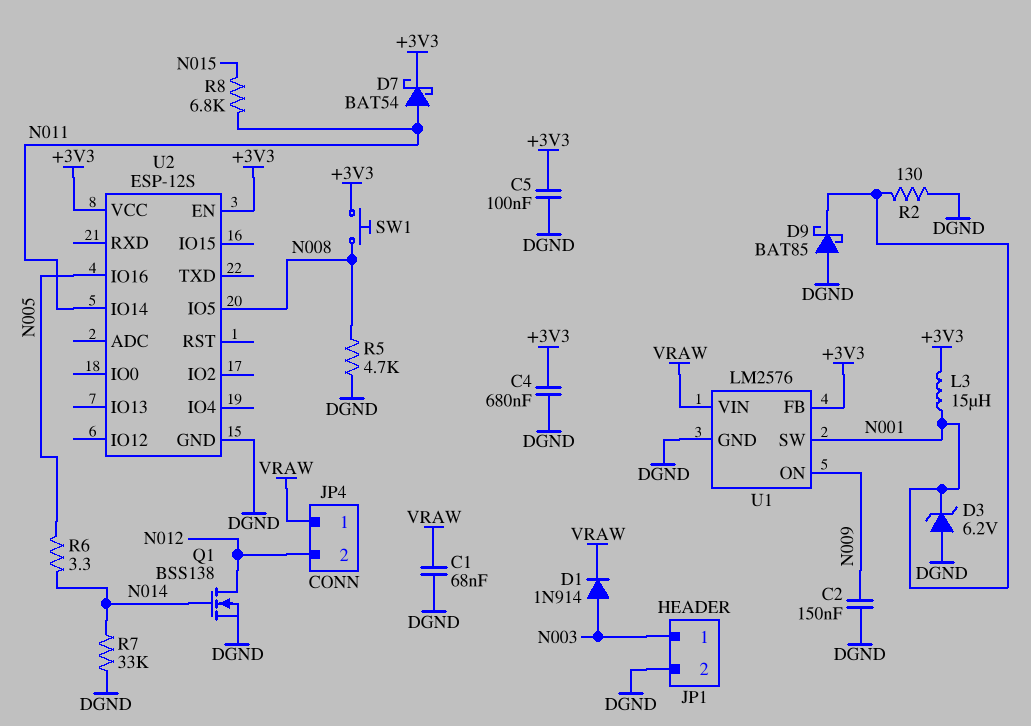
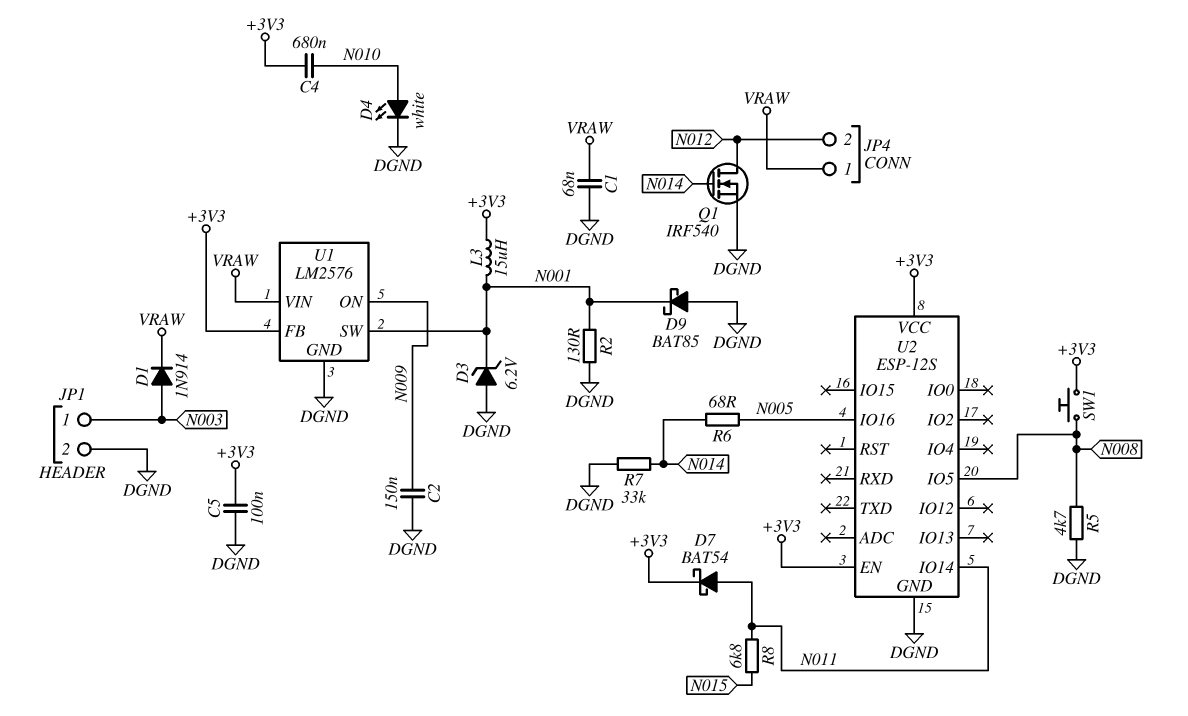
C4: 680nF (+3V3, DGND) -> 680nF (+3V3, N010)
D4: none -> LED white (A N010, K DGND)
Q1: NMOS BSS138 (G N014, D N012, S DGND) -> NMOS IRF540 (G N014, D N012, S DGND)
R6: 3.3 (N005, N014) -> 68 (N005, N014)

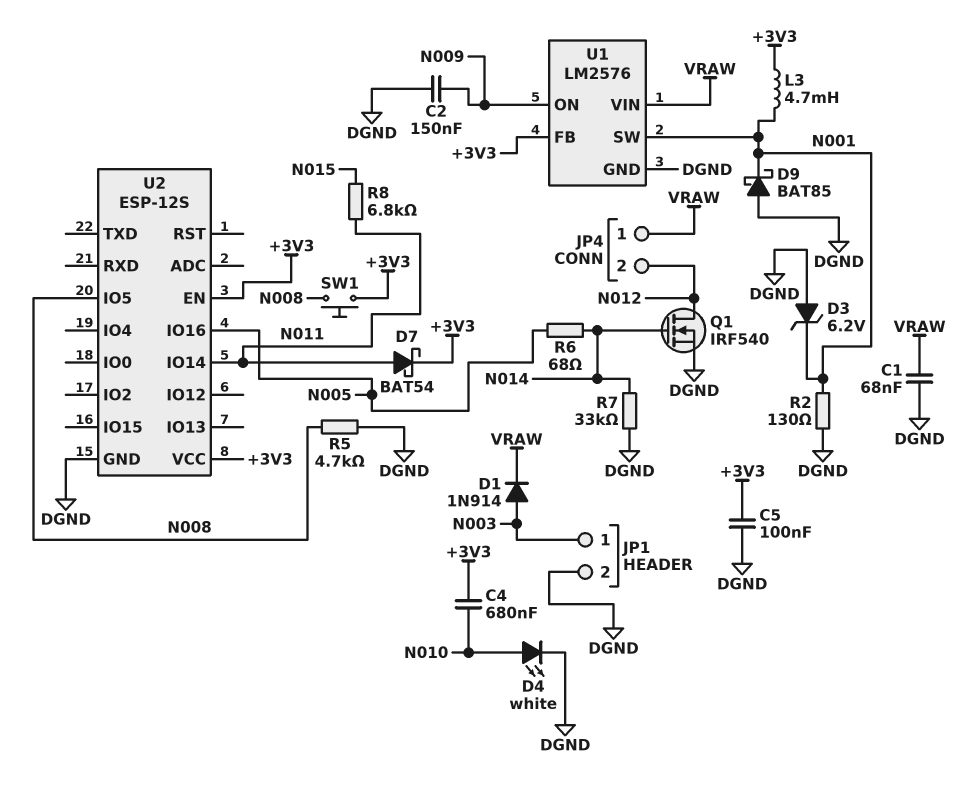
L3: 15uH (+3V3, N001) -> 4.7mH (+3V3, N001)

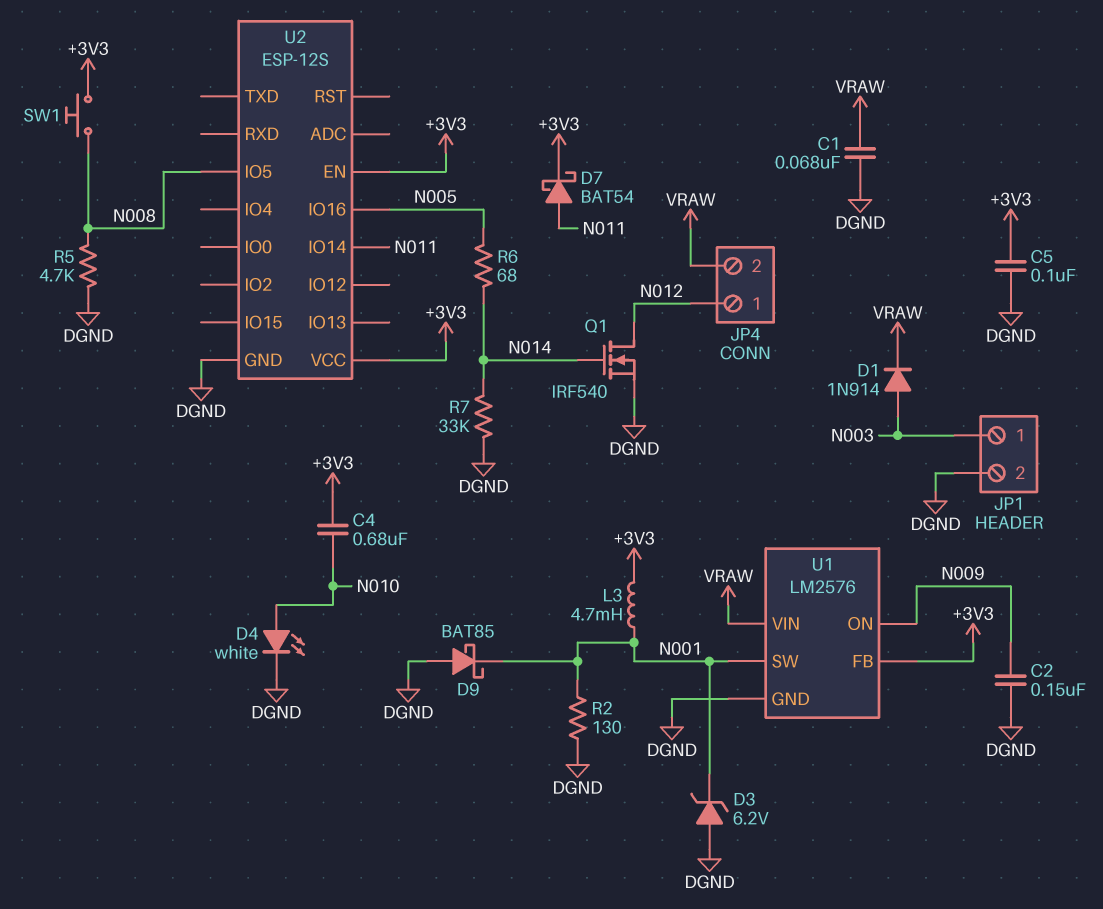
JP4 pin 1: VRAW -> N012
JP4 pin 2: N012 -> VRAW
R8: 6.8k (N011, N015) -> none

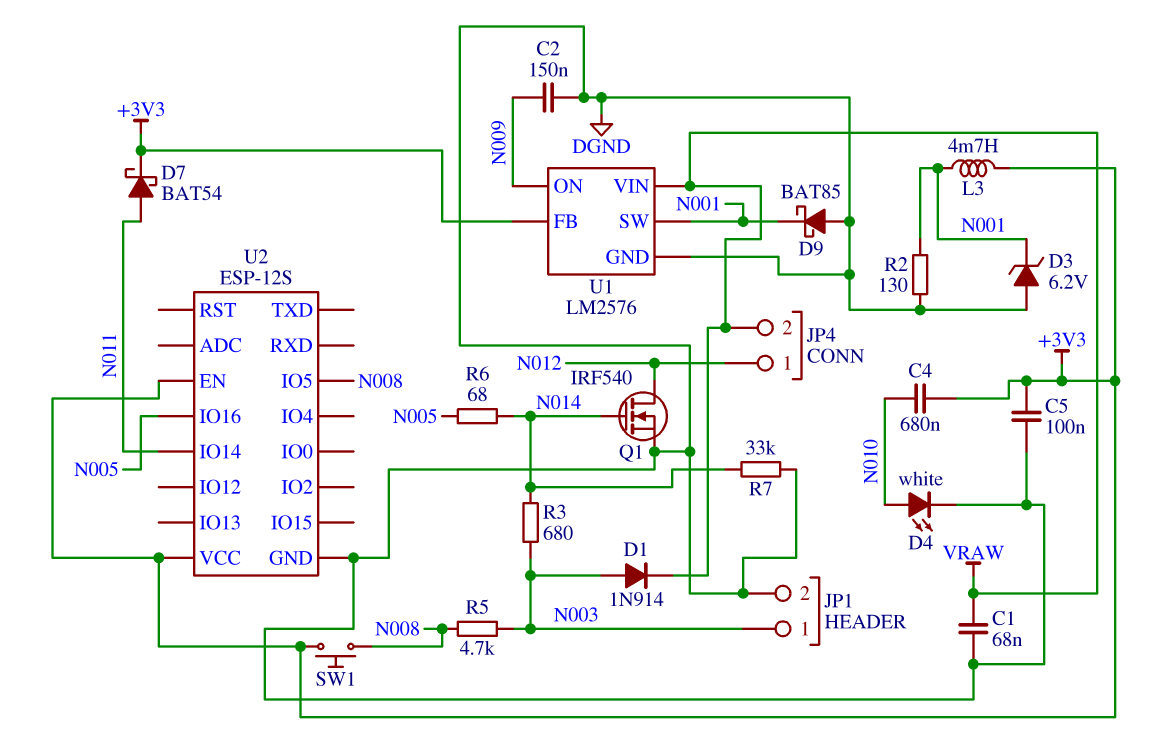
R3: none -> 680 (N003, N014)
R5: 4.7k (DGND, N008) -> 4.7k (N003, N008)

